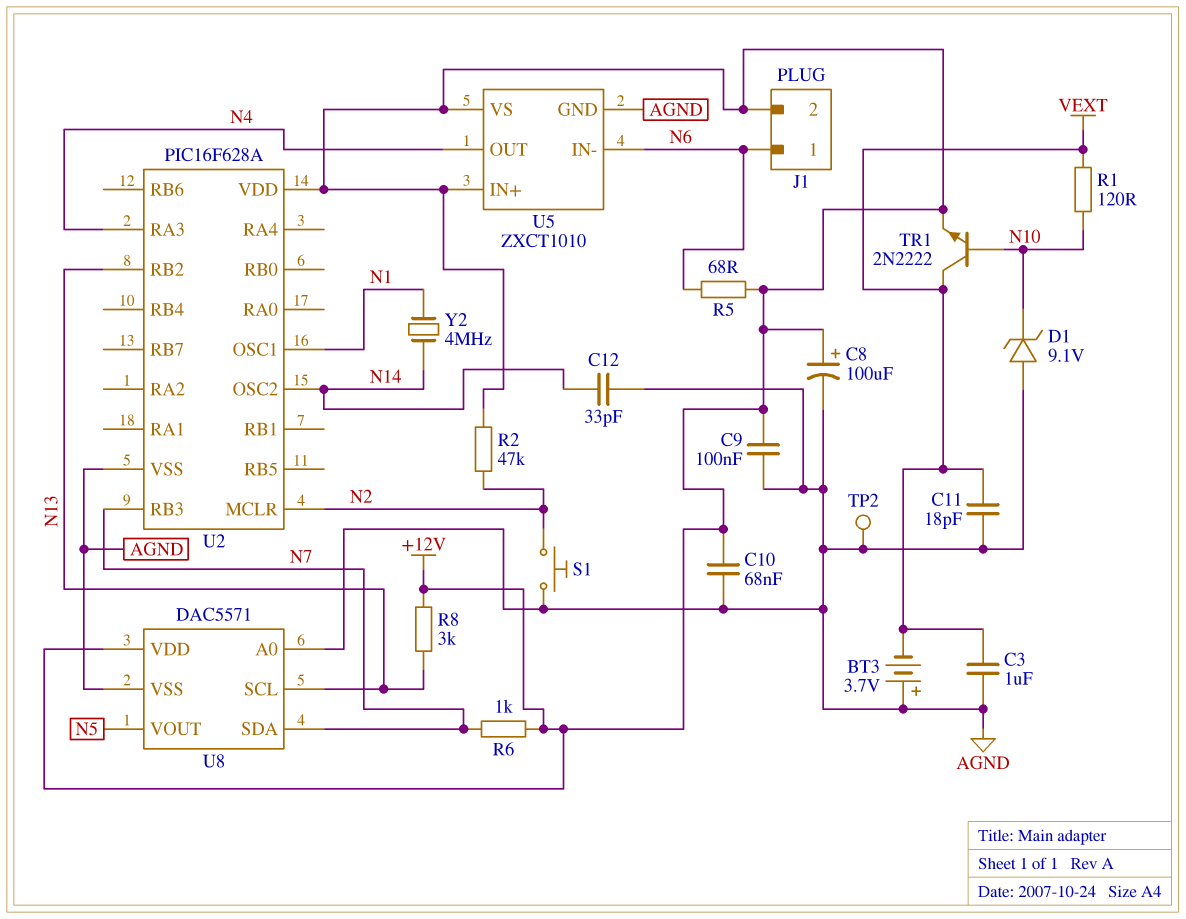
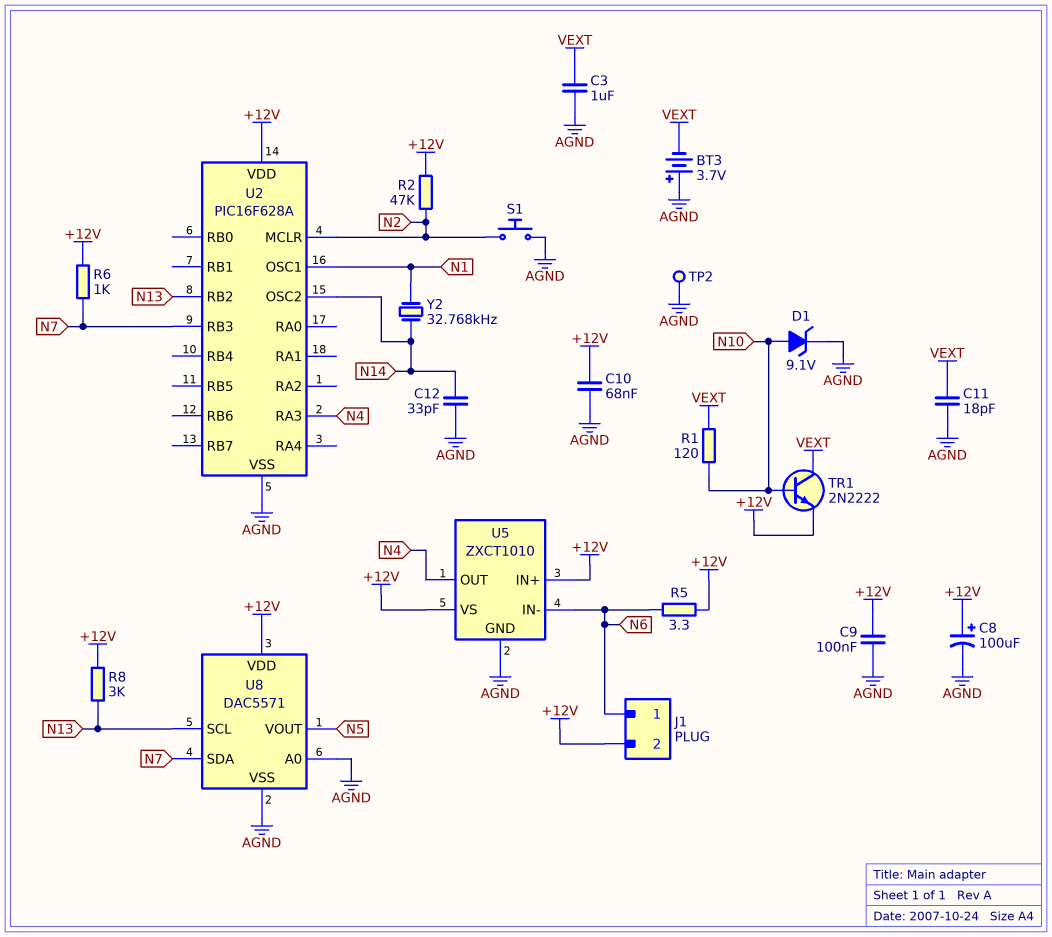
D1: zener 9.1V (A AGND, K N10) -> zener 9.1V (A N10, K AGND)
R5: 68 (+12V, N6) -> 3.3 (+12V, N6)
Y2: 4MHz (N1, N14) -> 32.768kHz (N1, N14)

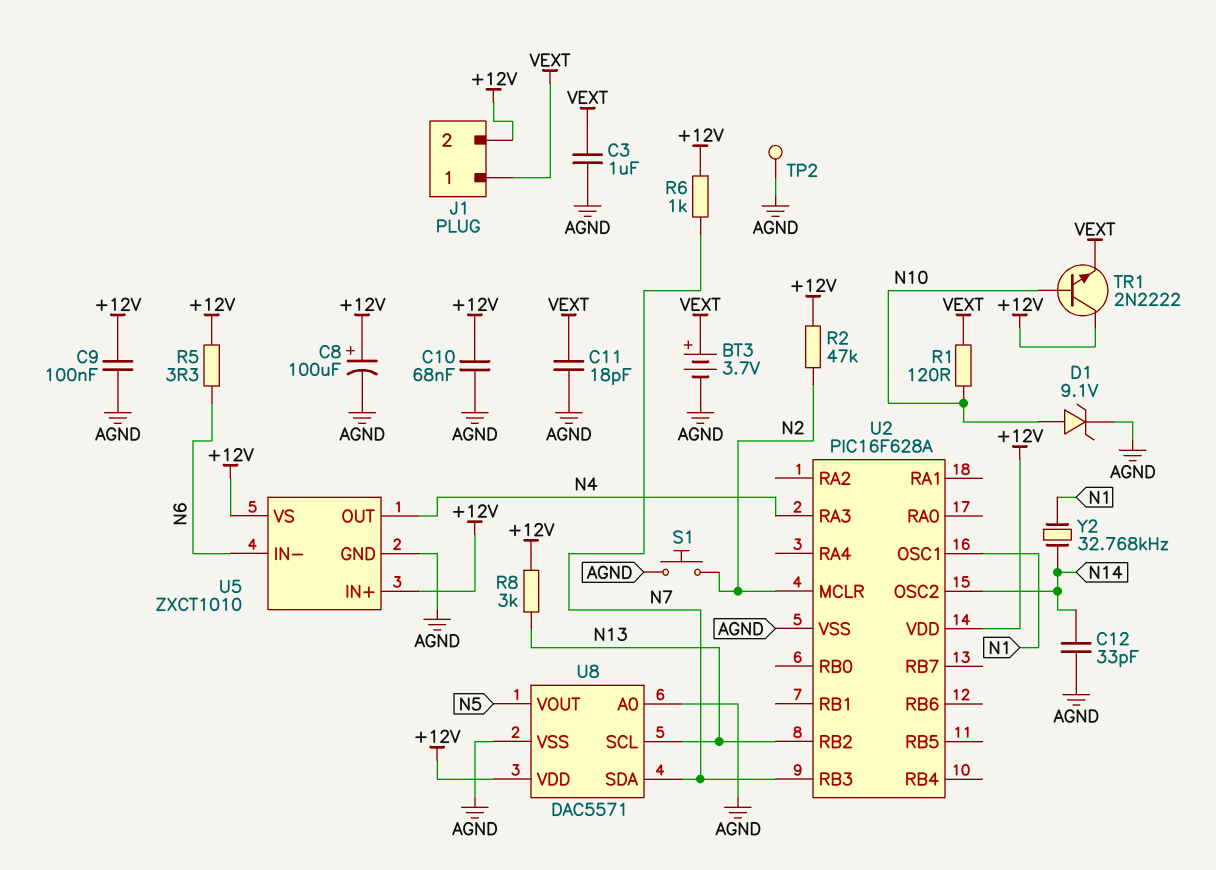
BT3: 3.7V (plus AGND, minus VEXT) -> 3.7V (plus VEXT, minus AGND)
J1 pin 1: N6 -> VEXT
TR1: NPN 2N2222 (B N10, C VEXT, E +12V) -> NPN 2N2222 (B N10, C +12V, E VEXT)

